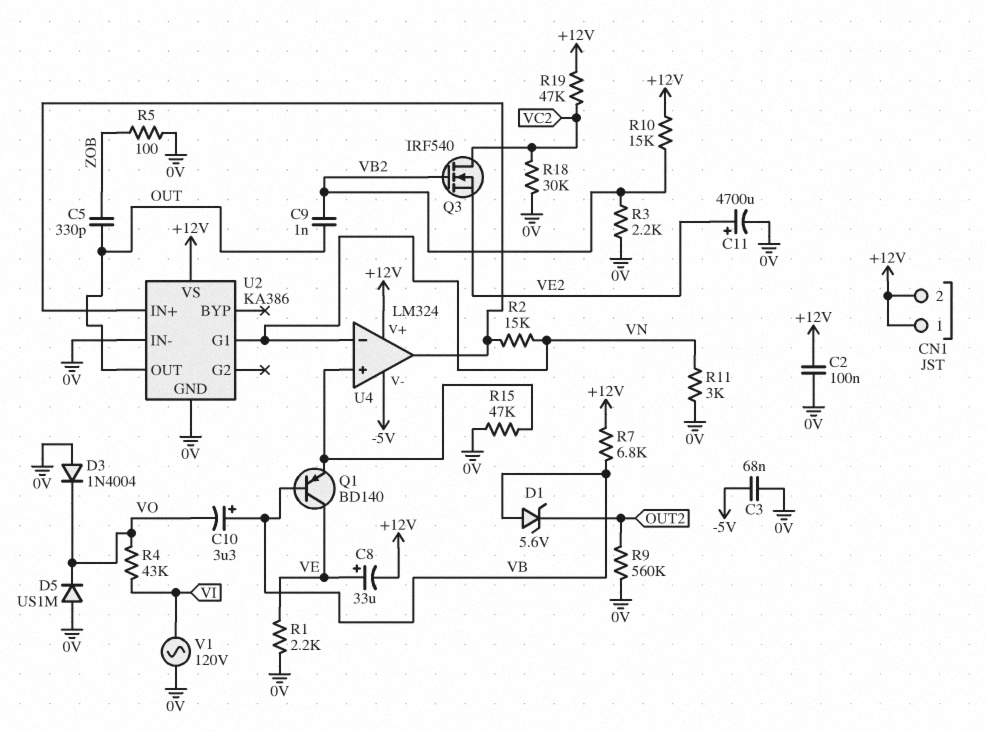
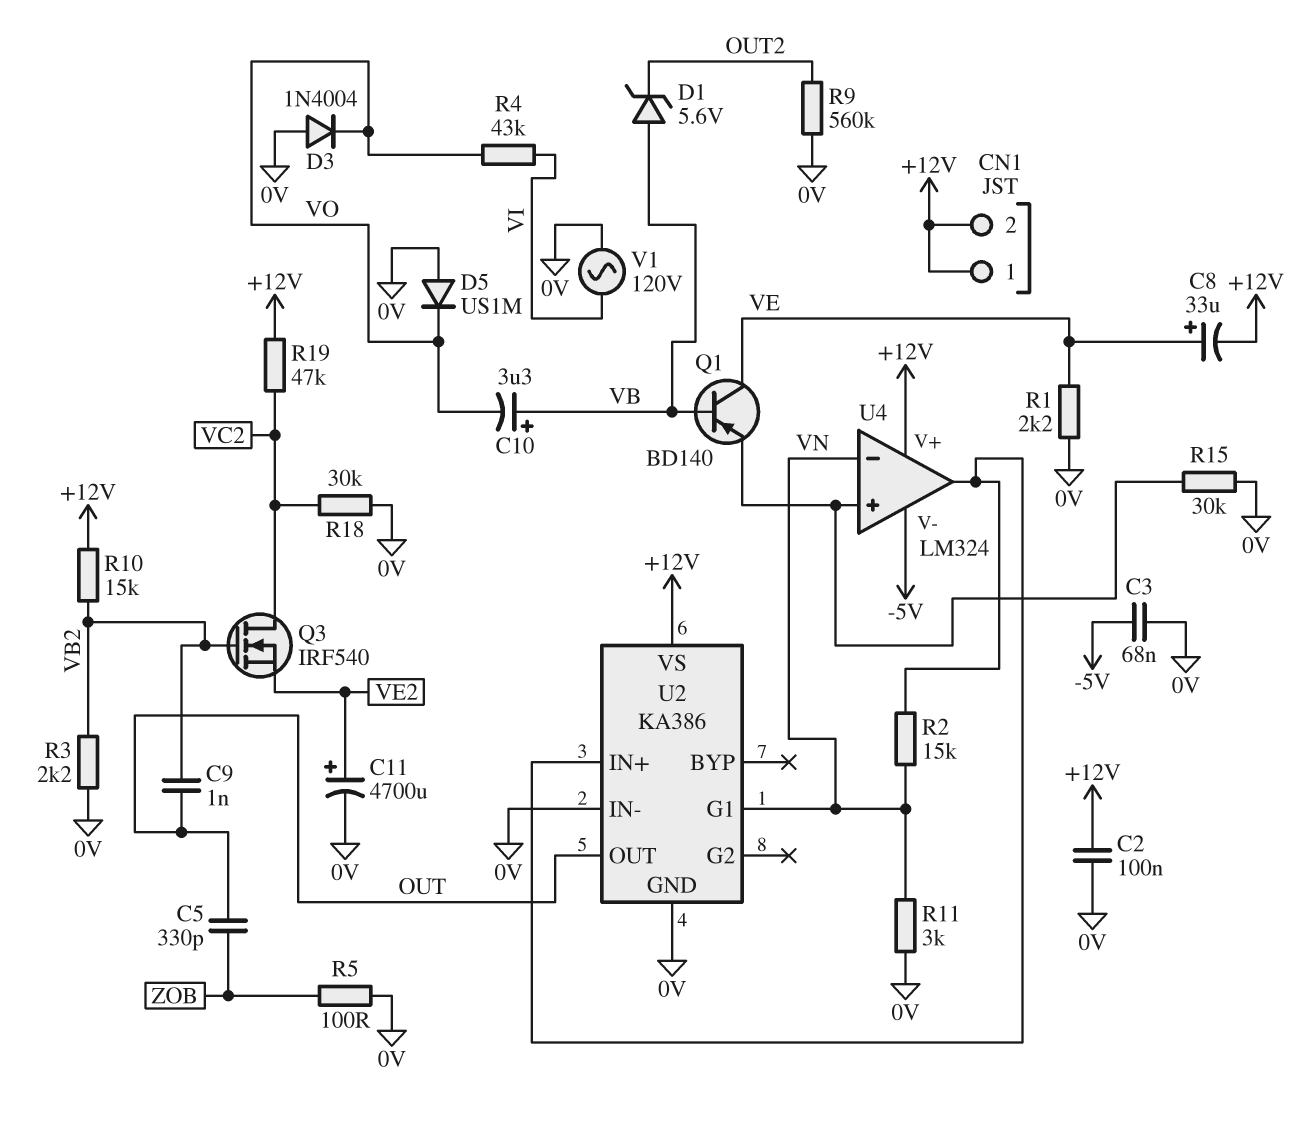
R7: 6.8k (+12V, VB) -> none
R15: 47k (0V, U4/in+) -> 30k (0V, U4/in+)

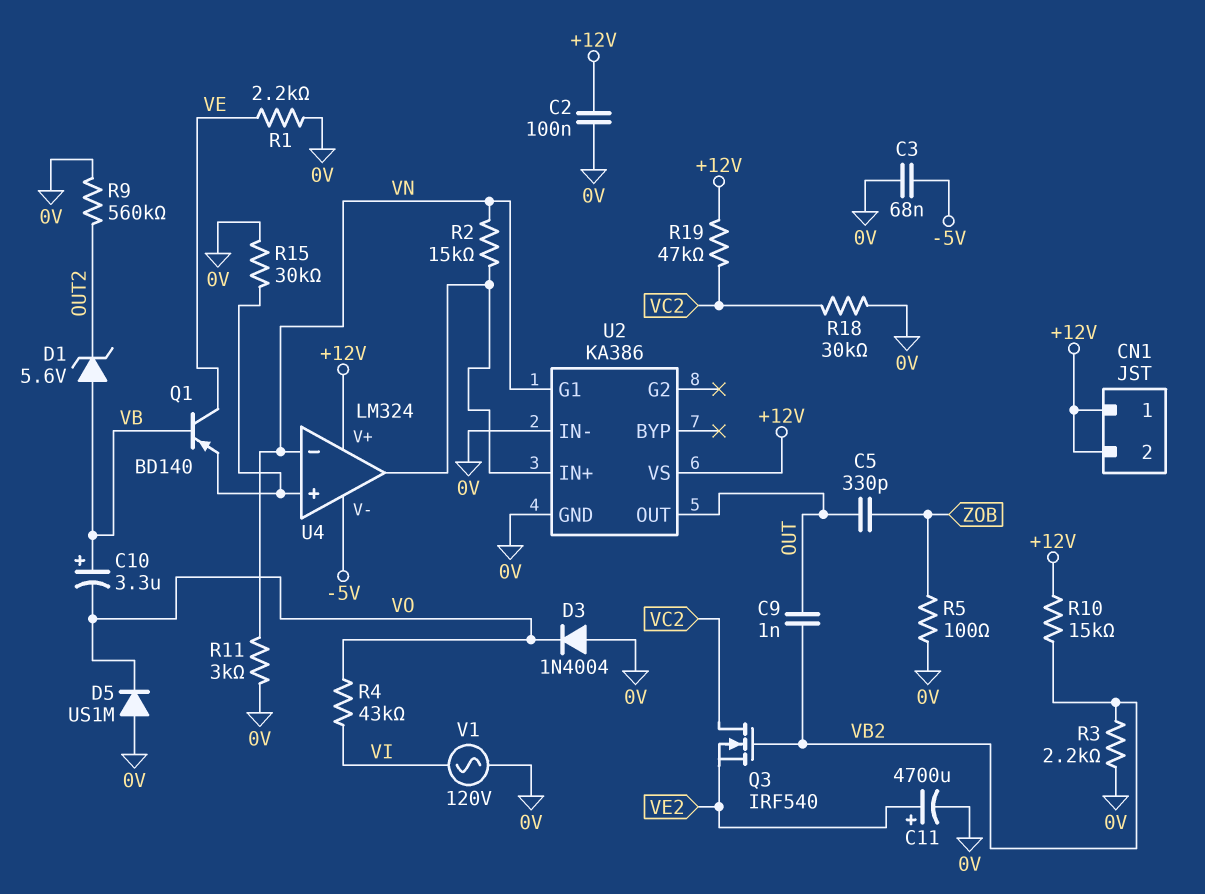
C8: 33uF (plus VE, minus +12V) -> none

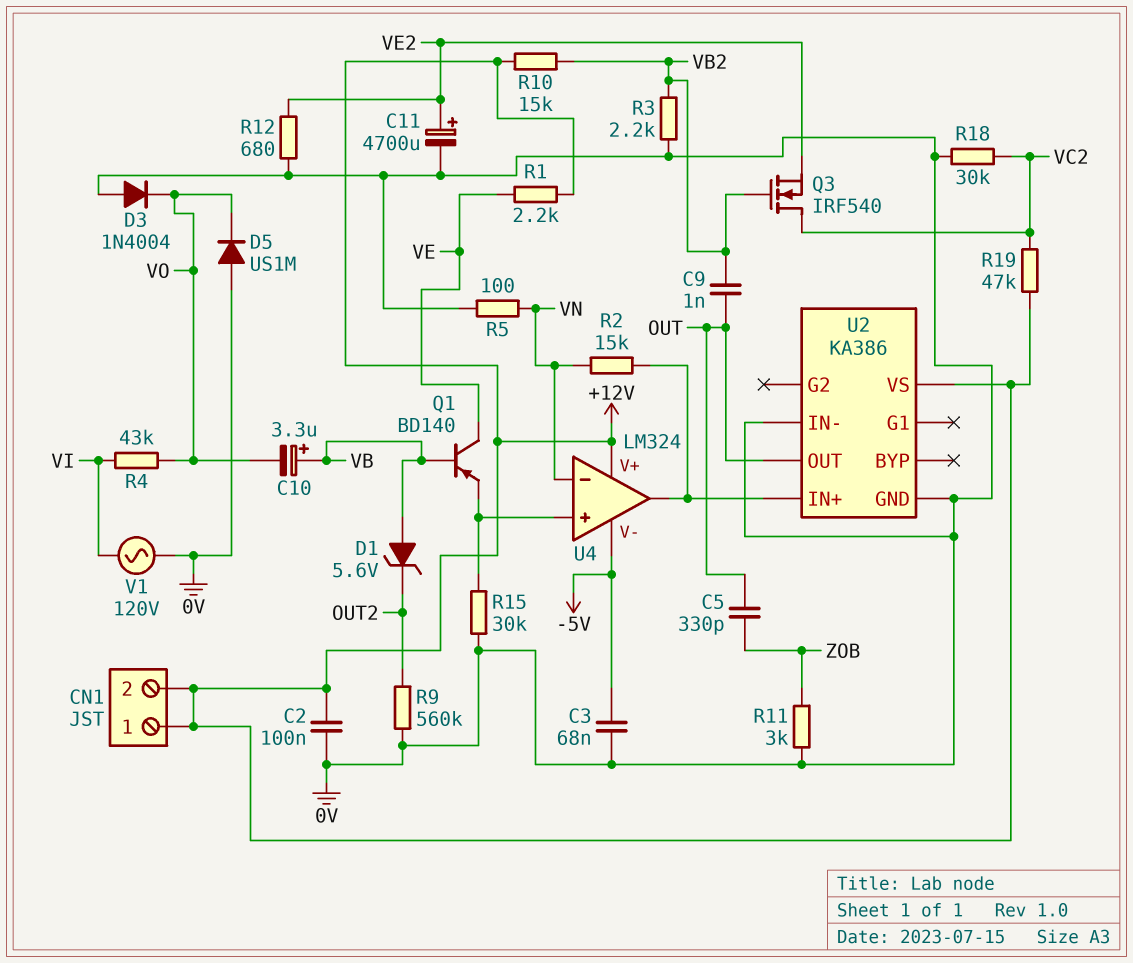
R1: 2.2k (0V, VE) -> 2.2k (+12V, VE)
R5: 100 (0V, ZOB) -> 100 (0V, VN)
R11: 3k (0V, VN) -> 3k (0V, ZOB)
R12: none -> 680 (0V, VE2)
U2 pin G1: VN -> none

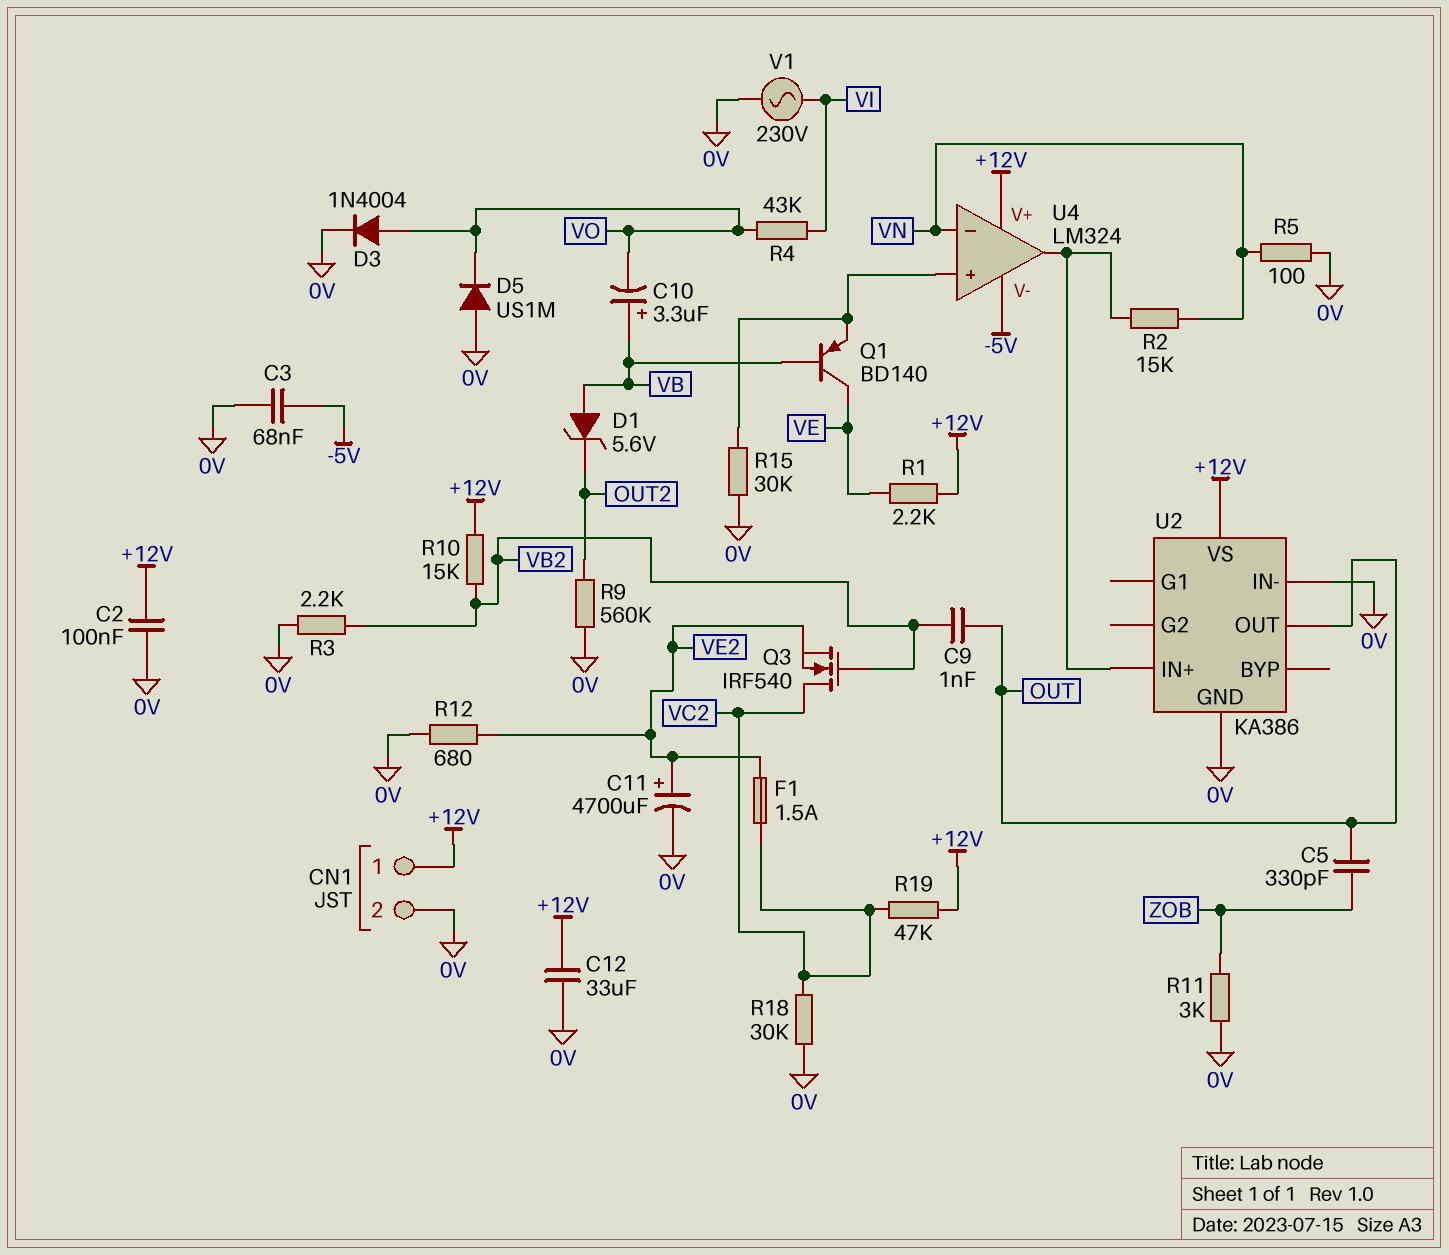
C12: none -> 33uF (+12V, 0V)
CN1 pin 2: +12V -> 0V
D3: diode 1N4004 (A 0V, K VO) -> diode 1N4004 (A VO, K 0V)
F1: none -> 1.5A (VC2, VE2)
V1: AC 120V (0V, VI) -> AC 230V (0V, VI)

